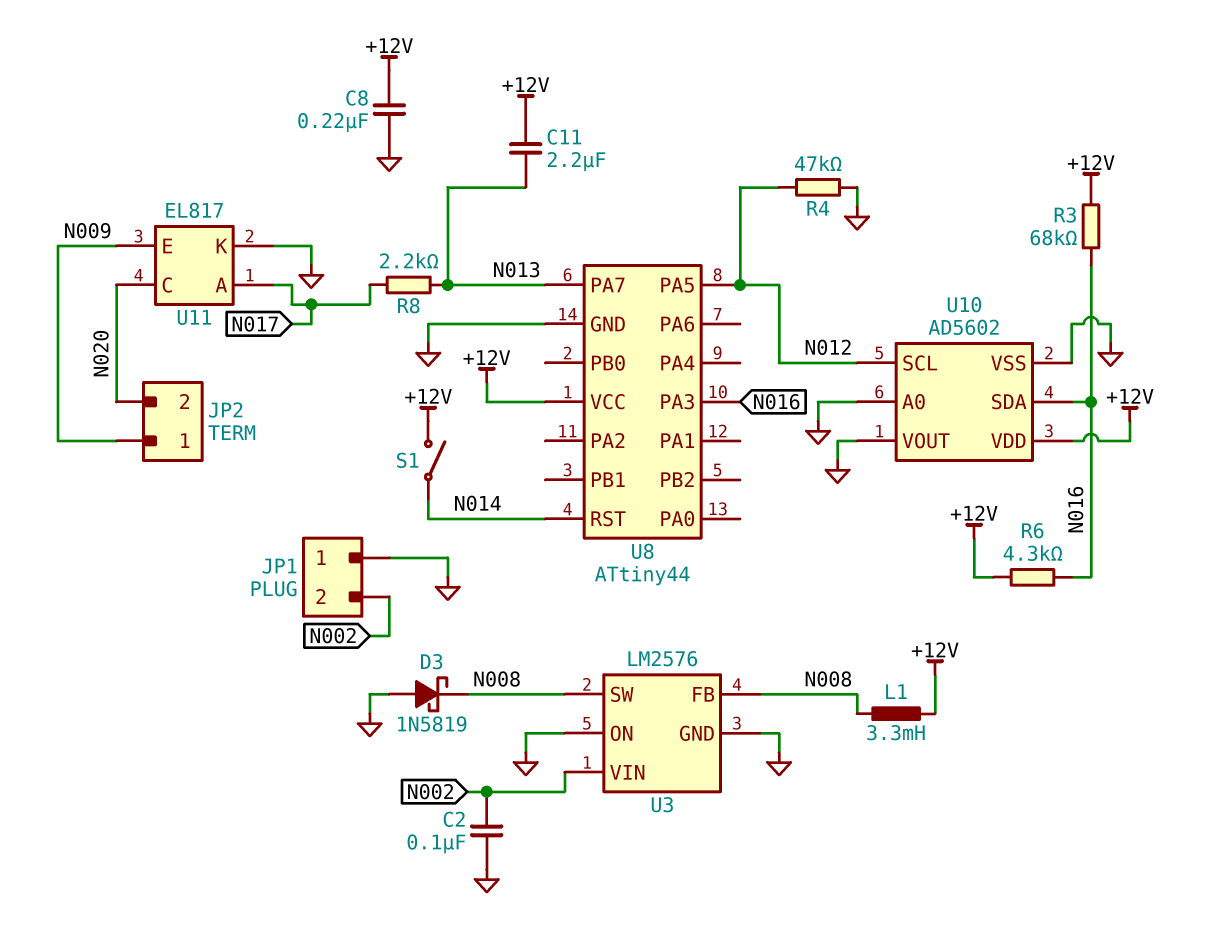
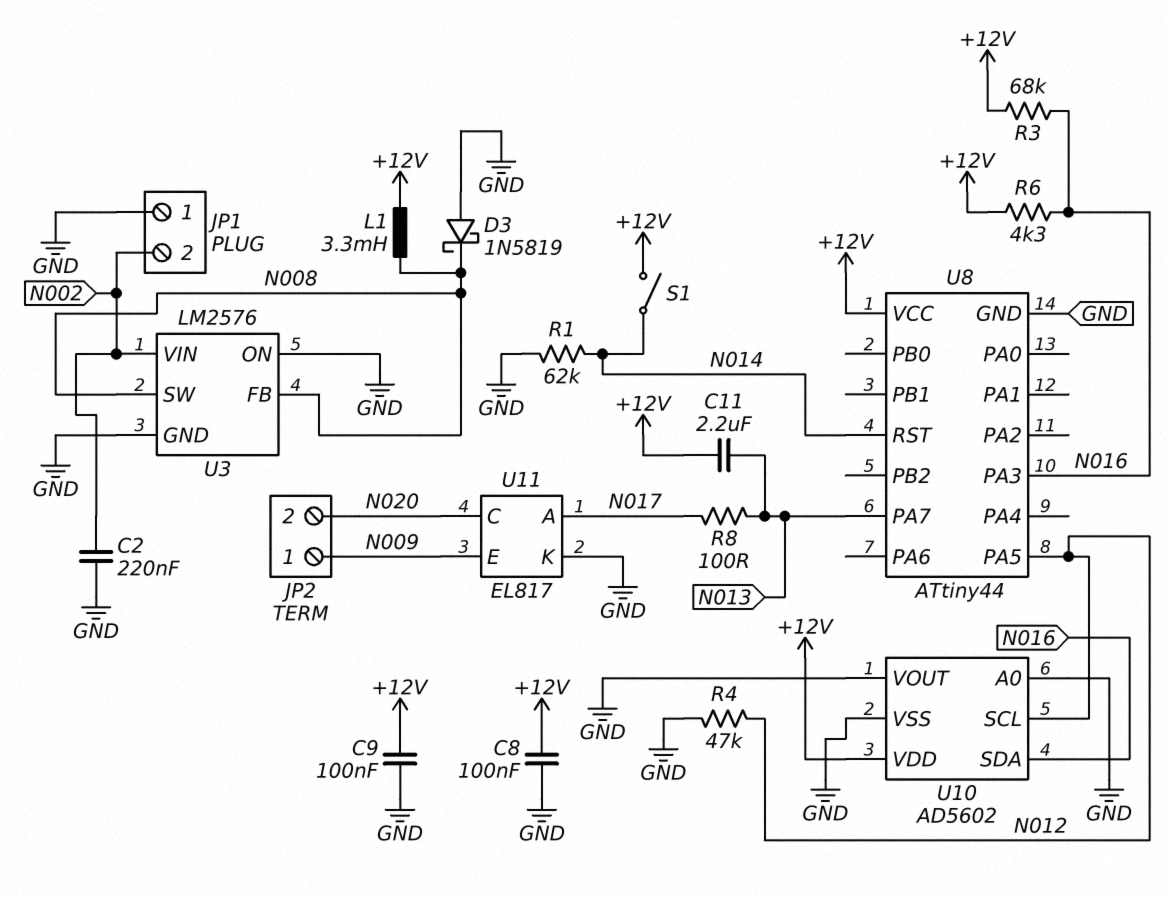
C2: 100nF (GND, N002) -> 220nF (GND, N002)
C8: 220nF (+12V, GND) -> 100nF (+12V, GND)
C9: none -> 100nF (+12V, GND)
R1: none -> 62k (GND, N014)
R8: 2.2k (N013, N017) -> 100 (N013, N017)

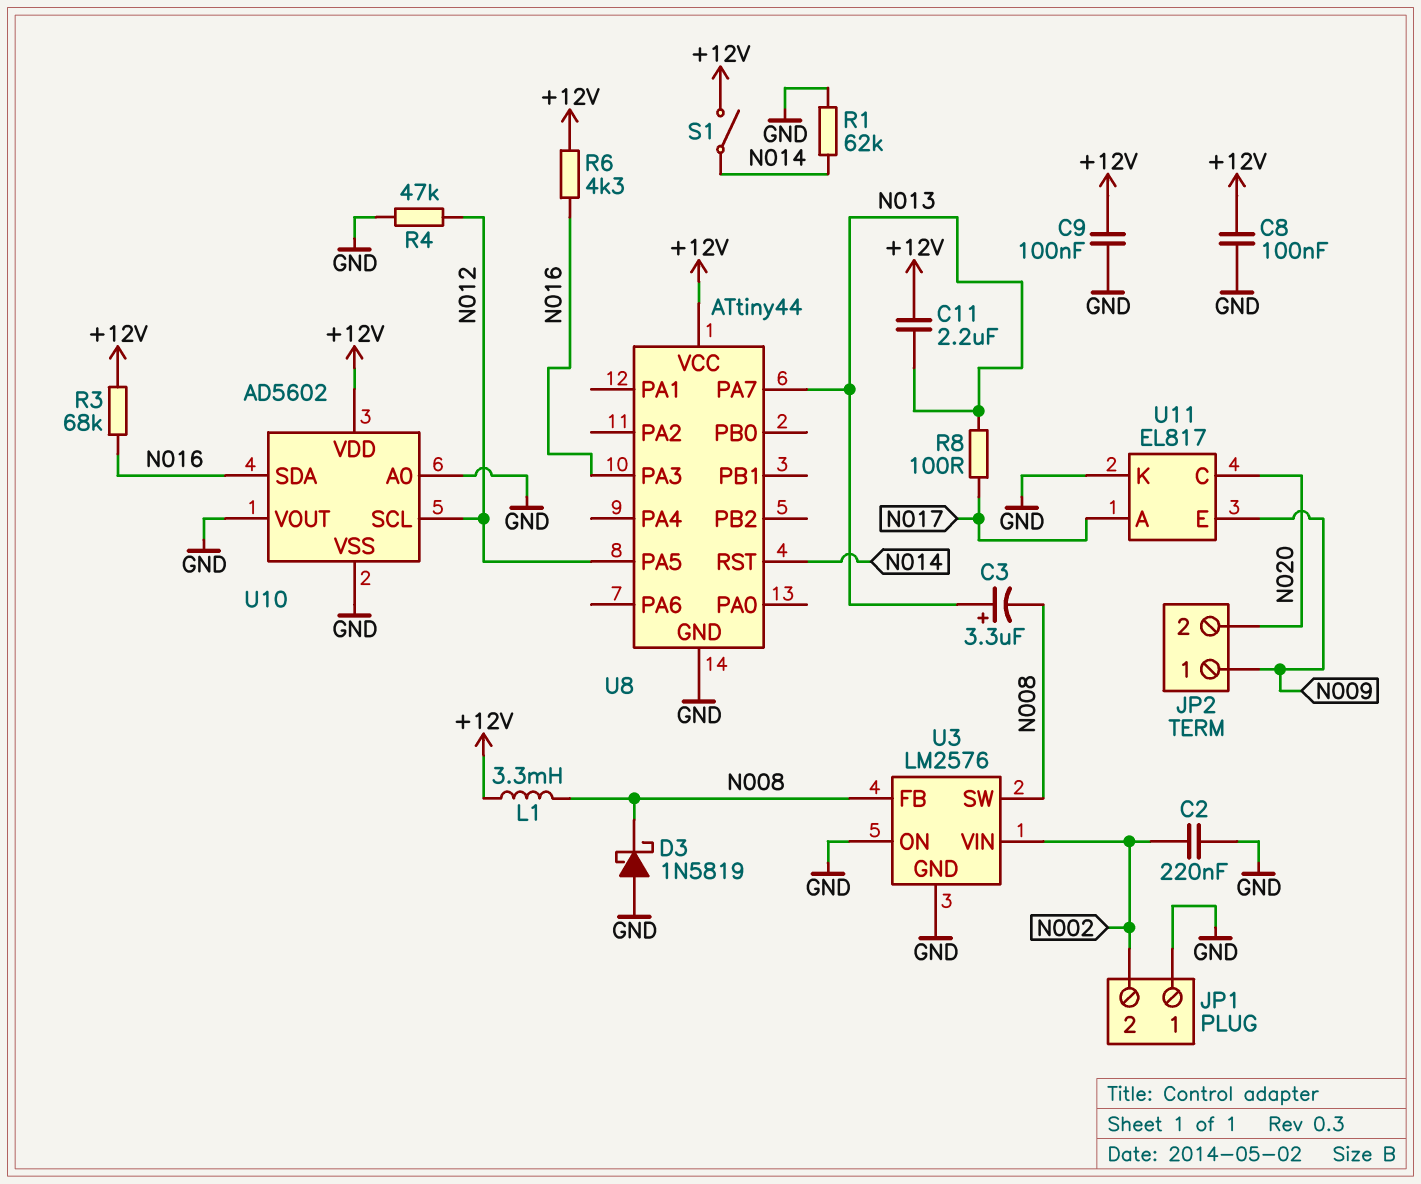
C3: none -> 3.3uF (plus N013, minus N008)

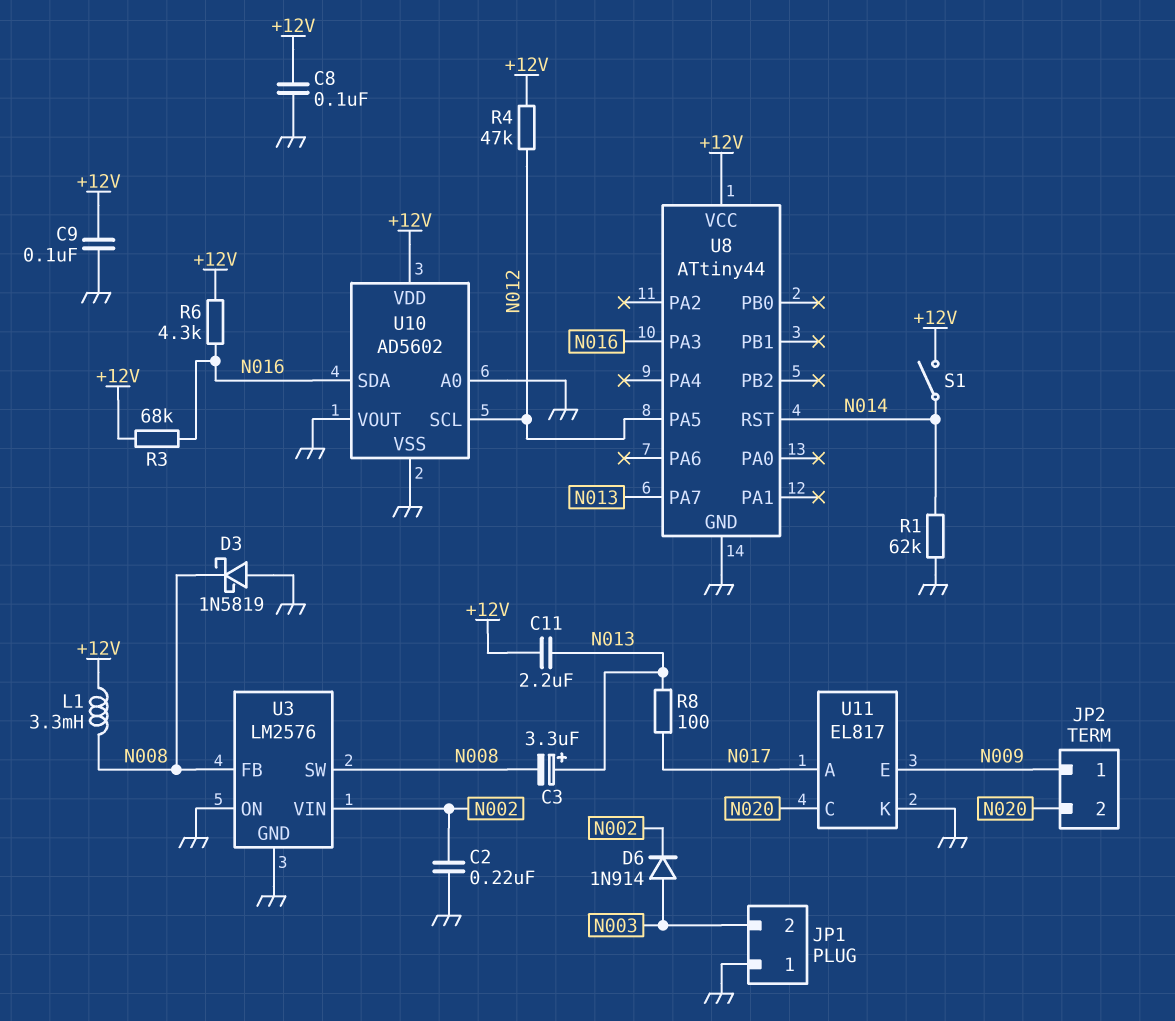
D6: none -> diode 1N914 (A N003, K N002)
JP1 pin 2: N002 -> N003
R4: 47k (GND, N012) -> 47k (+12V, N012)

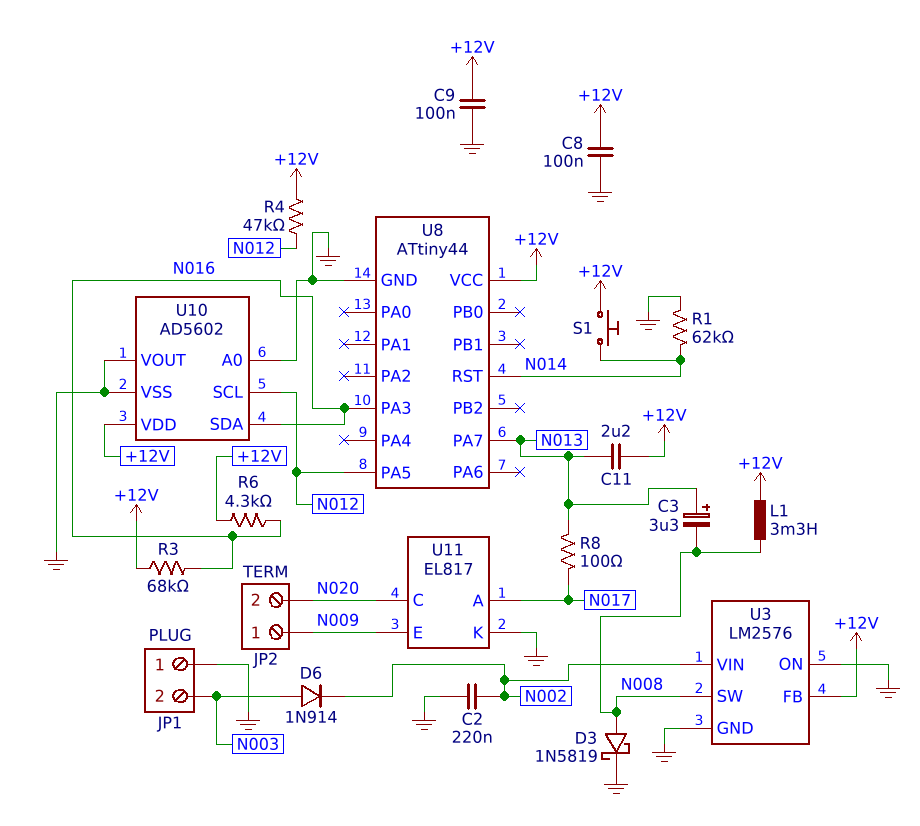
D3: schottky 1N5819 (A GND, K N008) -> schottky 1N5819 (A N008, K GND)
S1: switch (+12V, N014) -> button (+12V, N014)
U3 pin FB: N008 -> +12V

